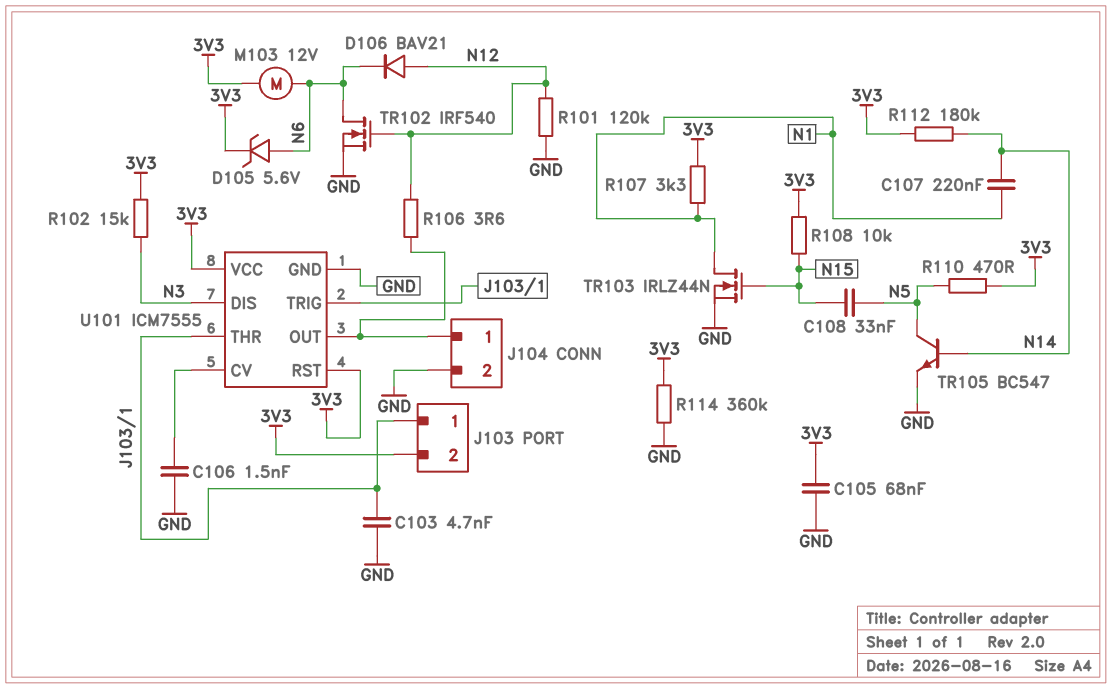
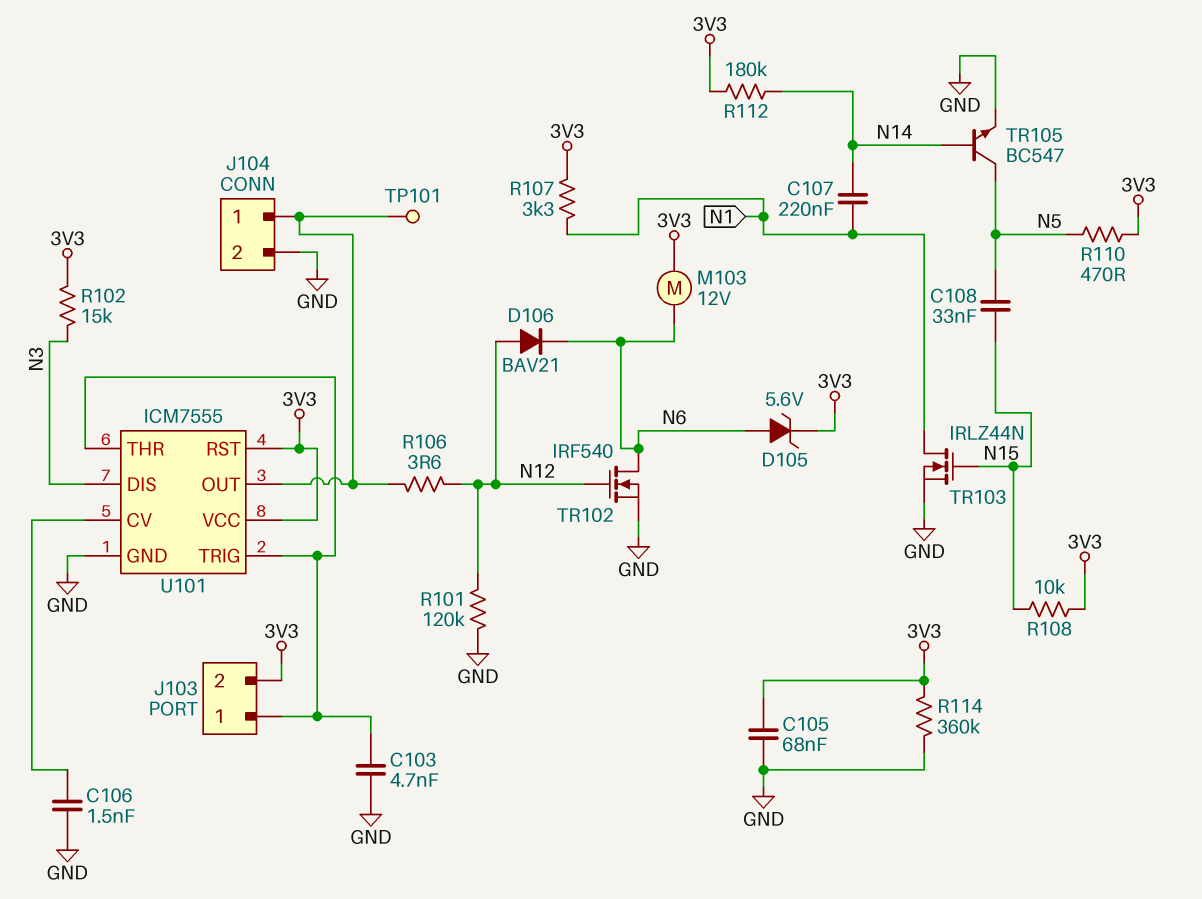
TP101: none -> test point (J104/1)

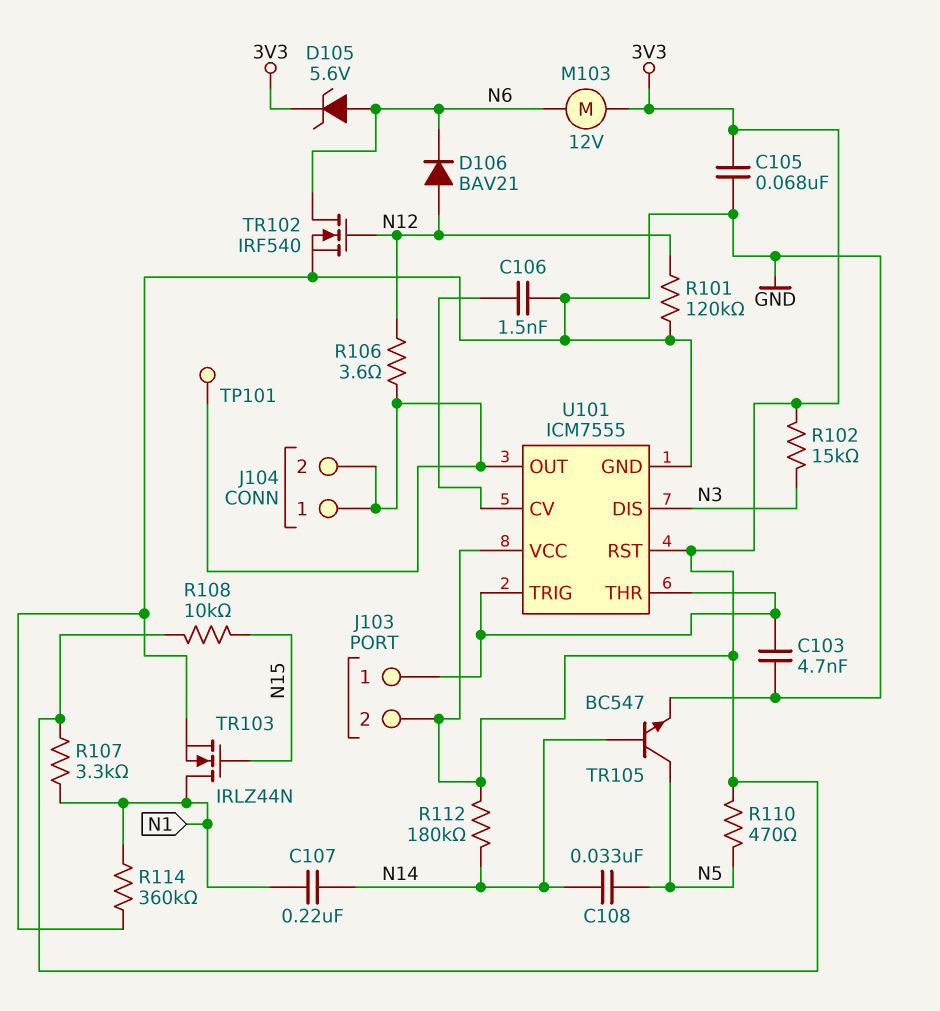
C108: 33nF (N5, N15) -> 33nF (N5, N14)
J104 pin 2: GND -> J104/1
R114: 360k (3V3, GND) -> 360k (GND, N1)

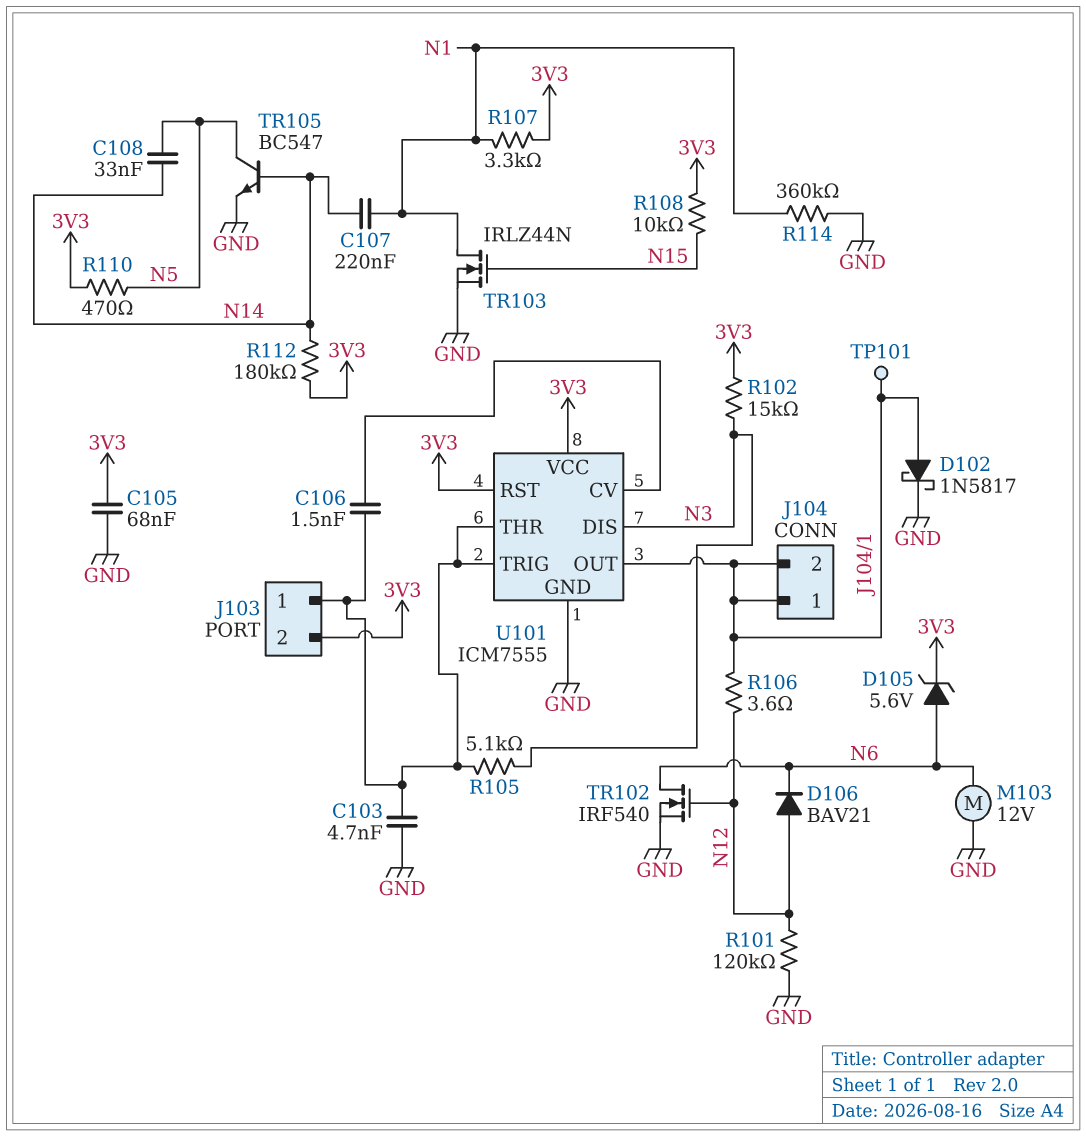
C106: 1.5nF (GND, U101/CV) -> 1.5nF (J103/1, U101/CV)
D102: none -> schottky 1N5817 (A J104/1, K GND)
M103: motor 12V (3V3, N6) -> motor 12V (GND, N6)
R105: none -> 5.1k (J103/1, N3)

